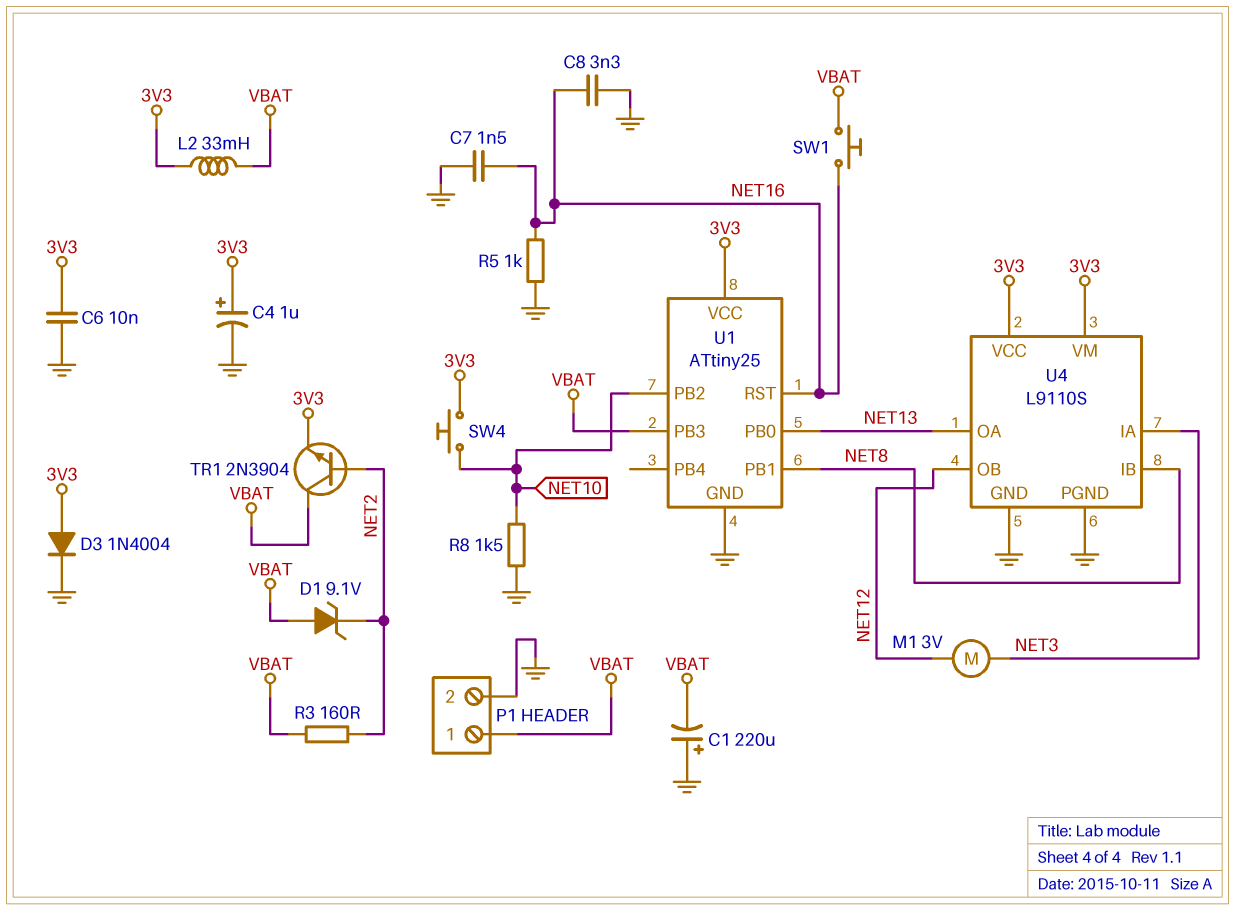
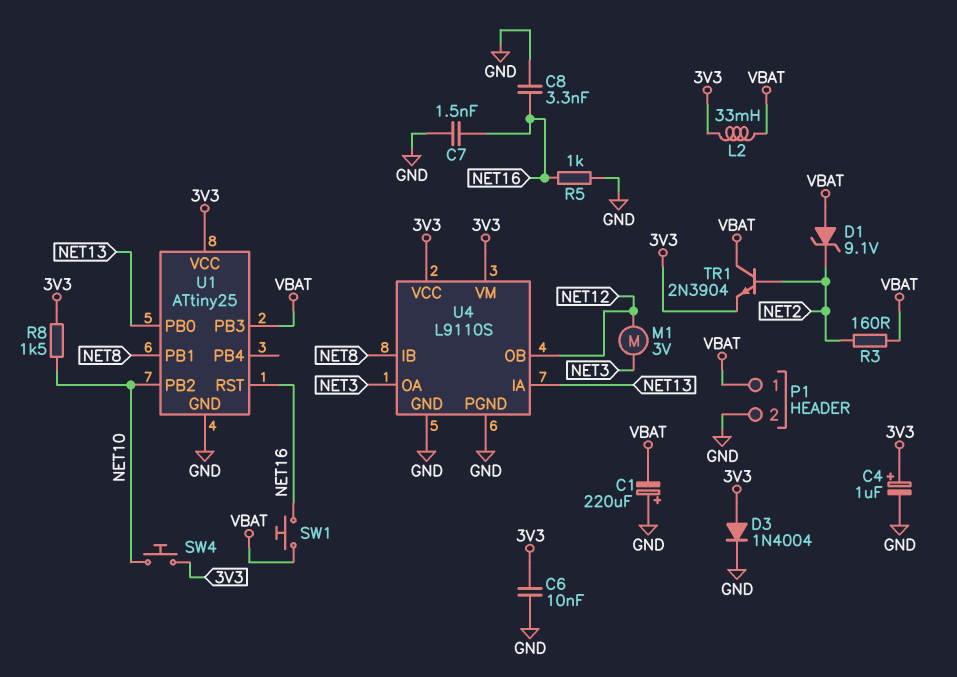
R8: 1.5k (GND, NET10) -> 1.5k (3V3, NET10)
U4 pin IA: NET3 -> NET13
U4 pin OA: NET13 -> NET3

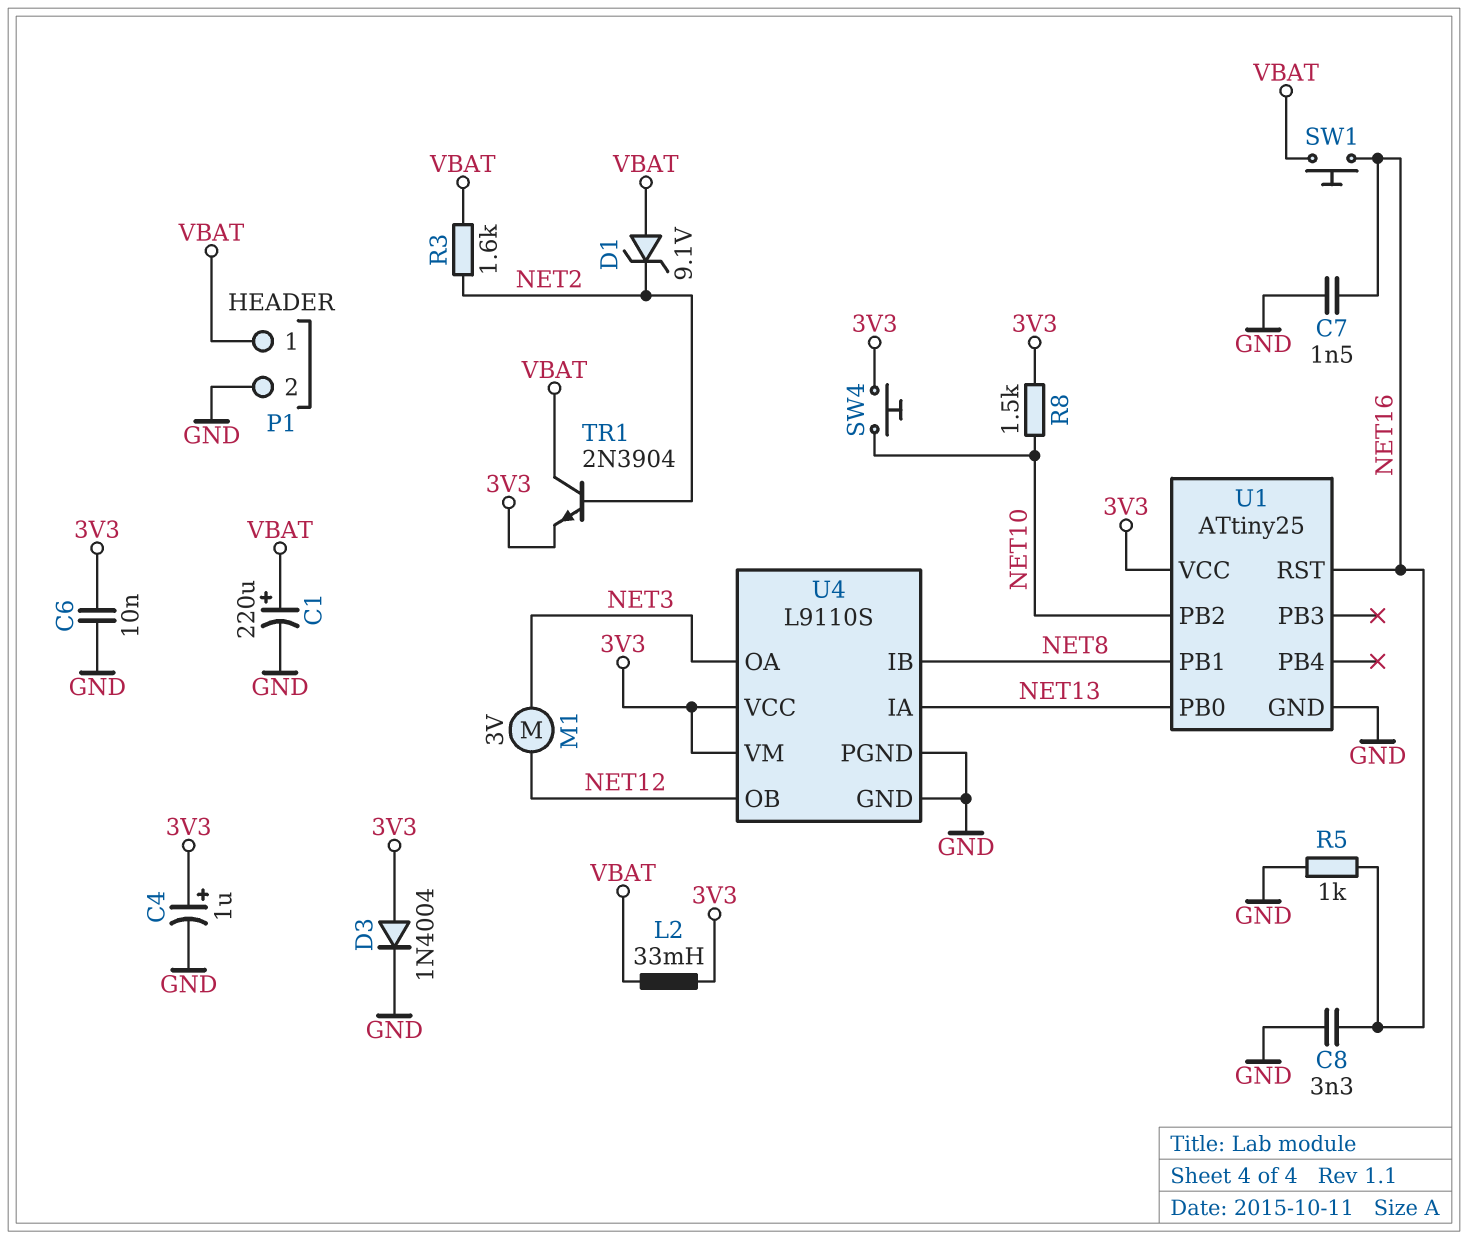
C1: 220uF (plus GND, minus VBAT) -> 220uF (plus VBAT, minus GND)
R3: 160 (NET2, VBAT) -> 1.6k (NET2, VBAT)
U1 pin PB3: VBAT -> none

